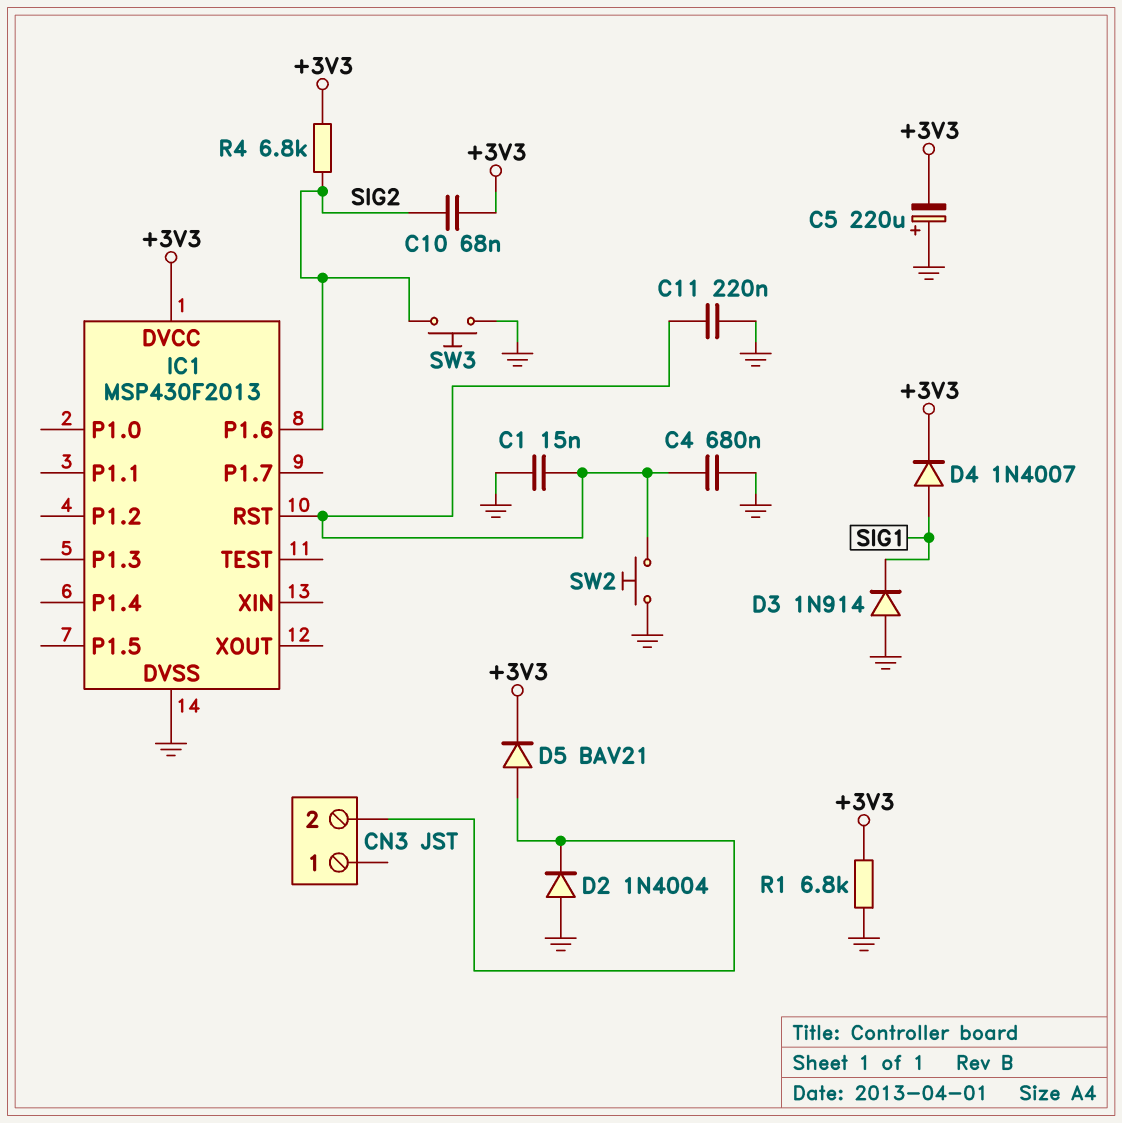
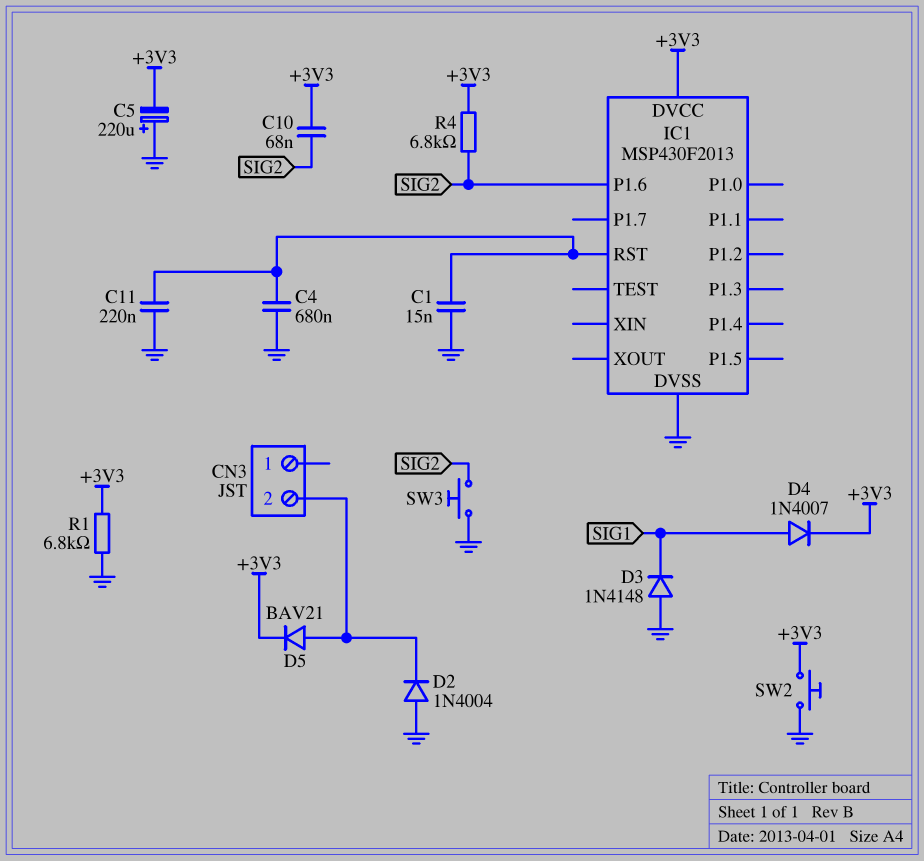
D3: diode 1N914 (A GND, K SIG1) -> diode 1N4148 (A GND, K SIG1)
SW2: button (GND, IC1/RST) -> button (+3V3, GND)

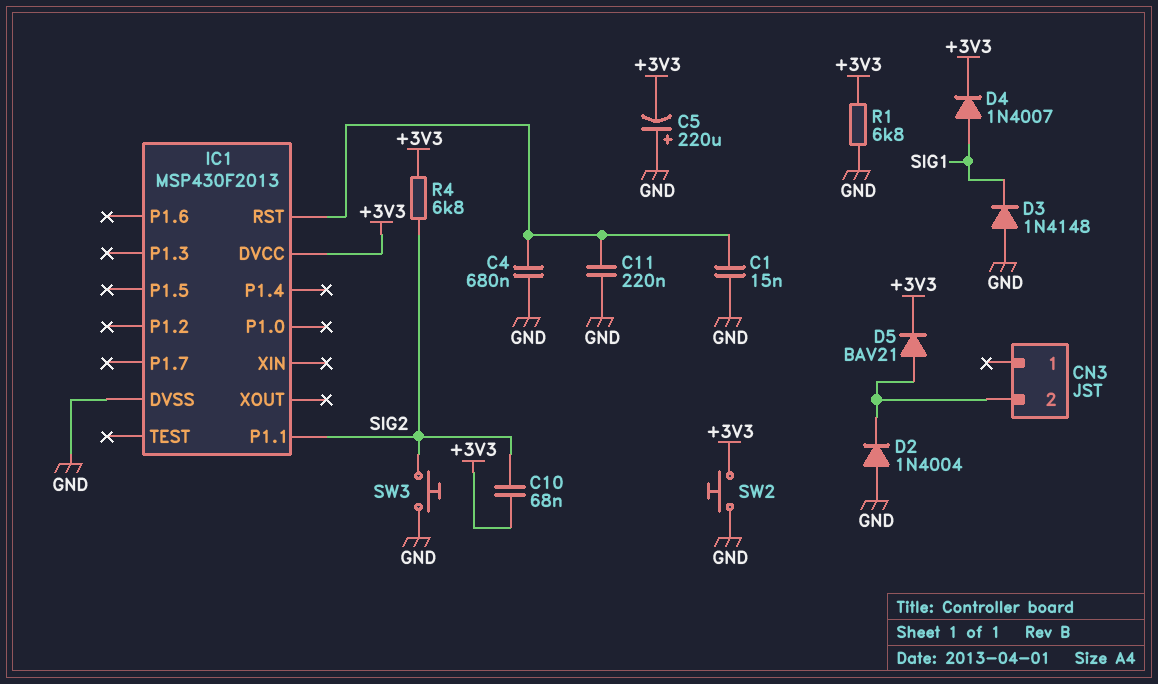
IC1 pin P1.1: none -> SIG2
IC1 pin P1.6: SIG2 -> none

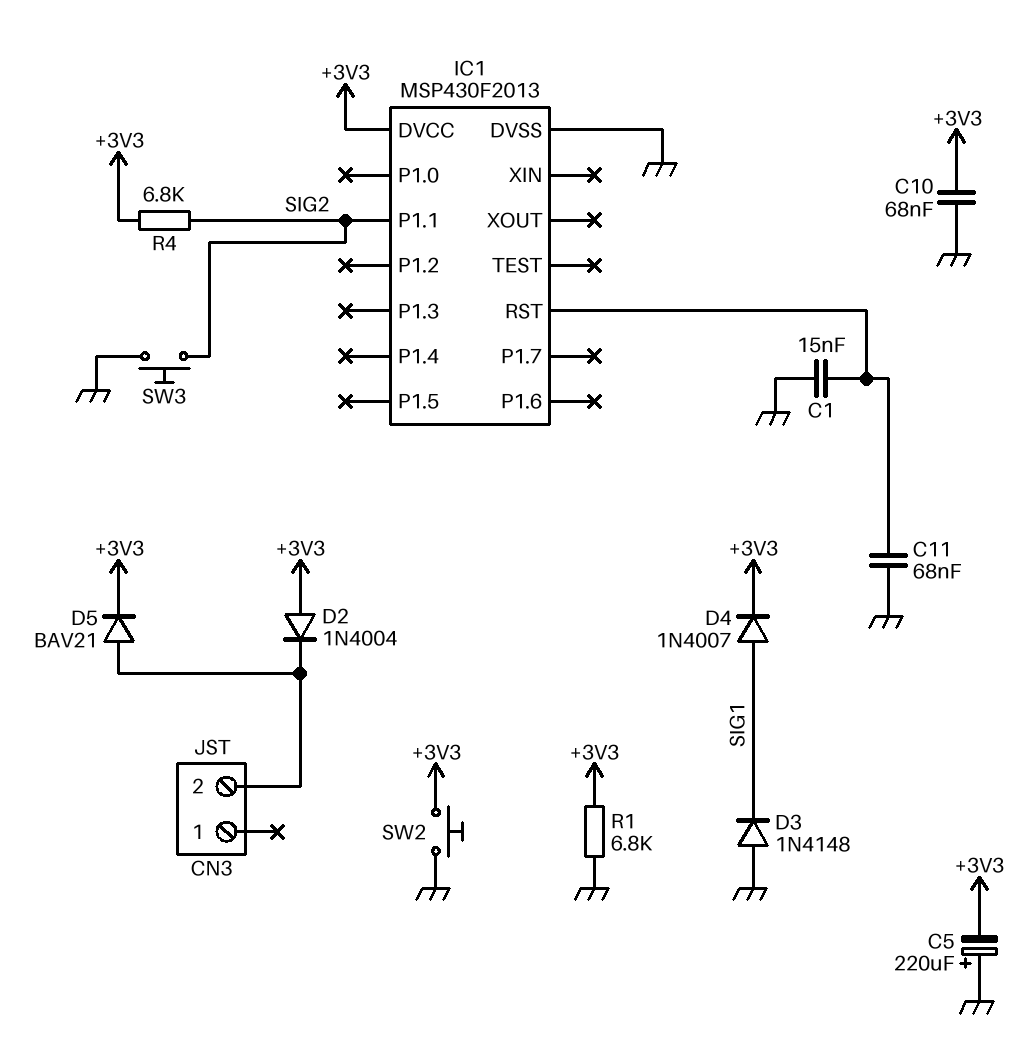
C4: 680nF (GND, IC1/RST) -> none
C10: 68nF (+3V3, SIG2) -> 68nF (+3V3, GND)
C11: 220nF (GND, IC1/RST) -> 68nF (GND, IC1/RST)
D2: diode 1N4004 (A GND, K CN3/2) -> diode 1N4004 (A +3V3, K CN3/2)

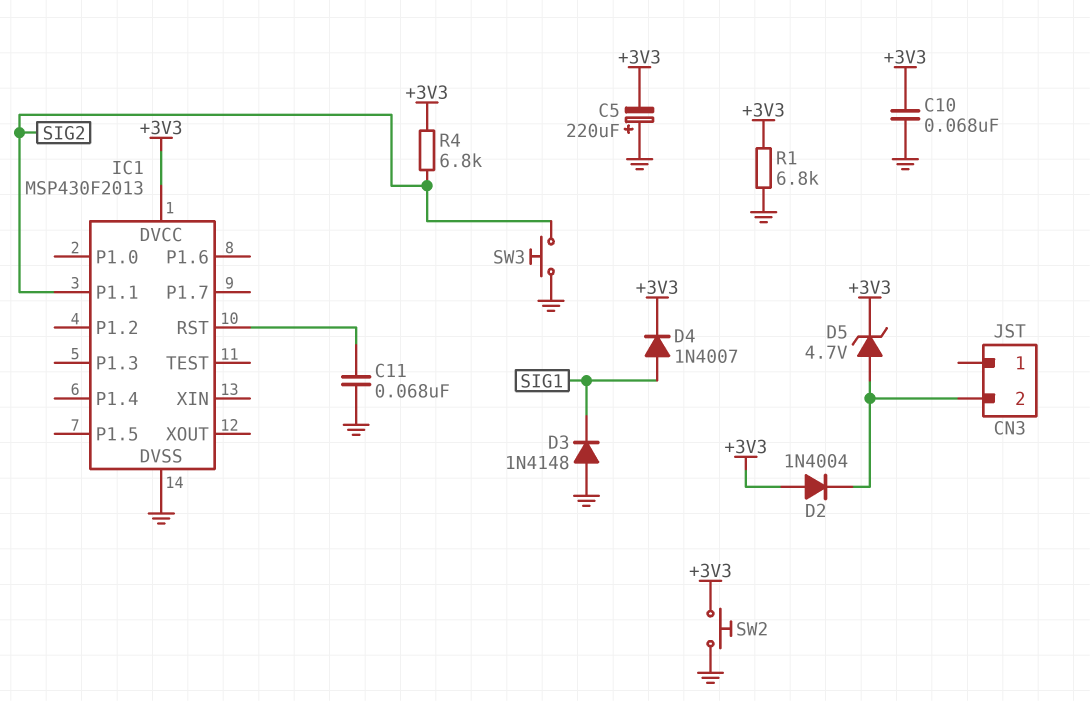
C1: 15nF (GND, IC1/RST) -> none
D5: diode BAV21 (A CN3/2, K +3V3) -> zener 4.7V (A CN3/2, K +3V3)

